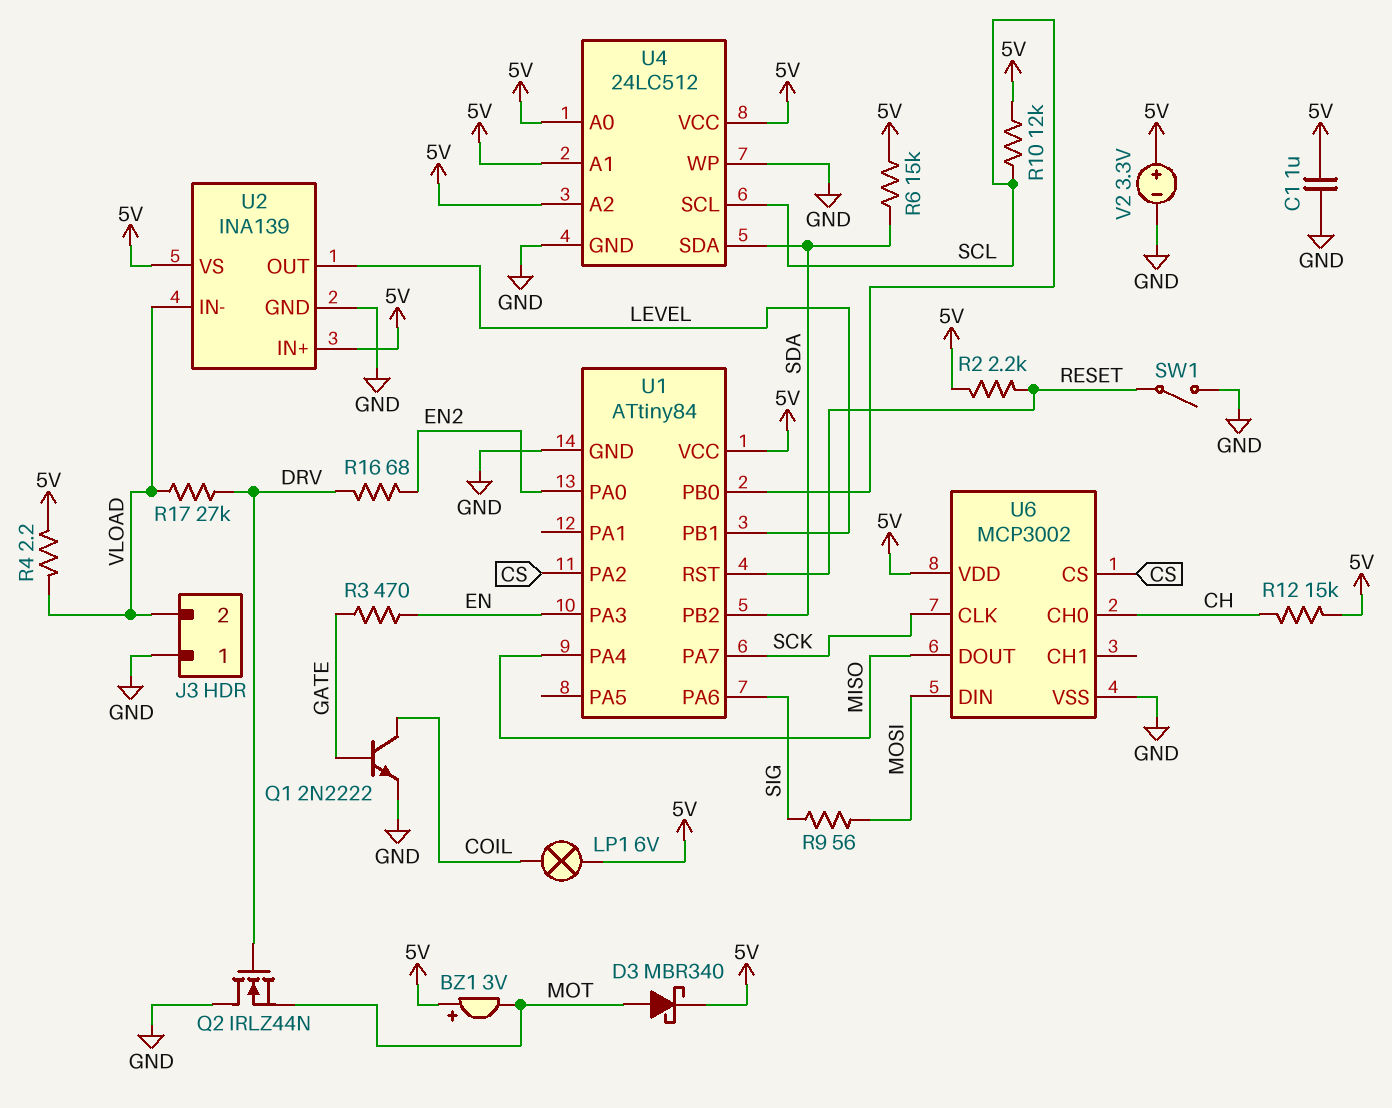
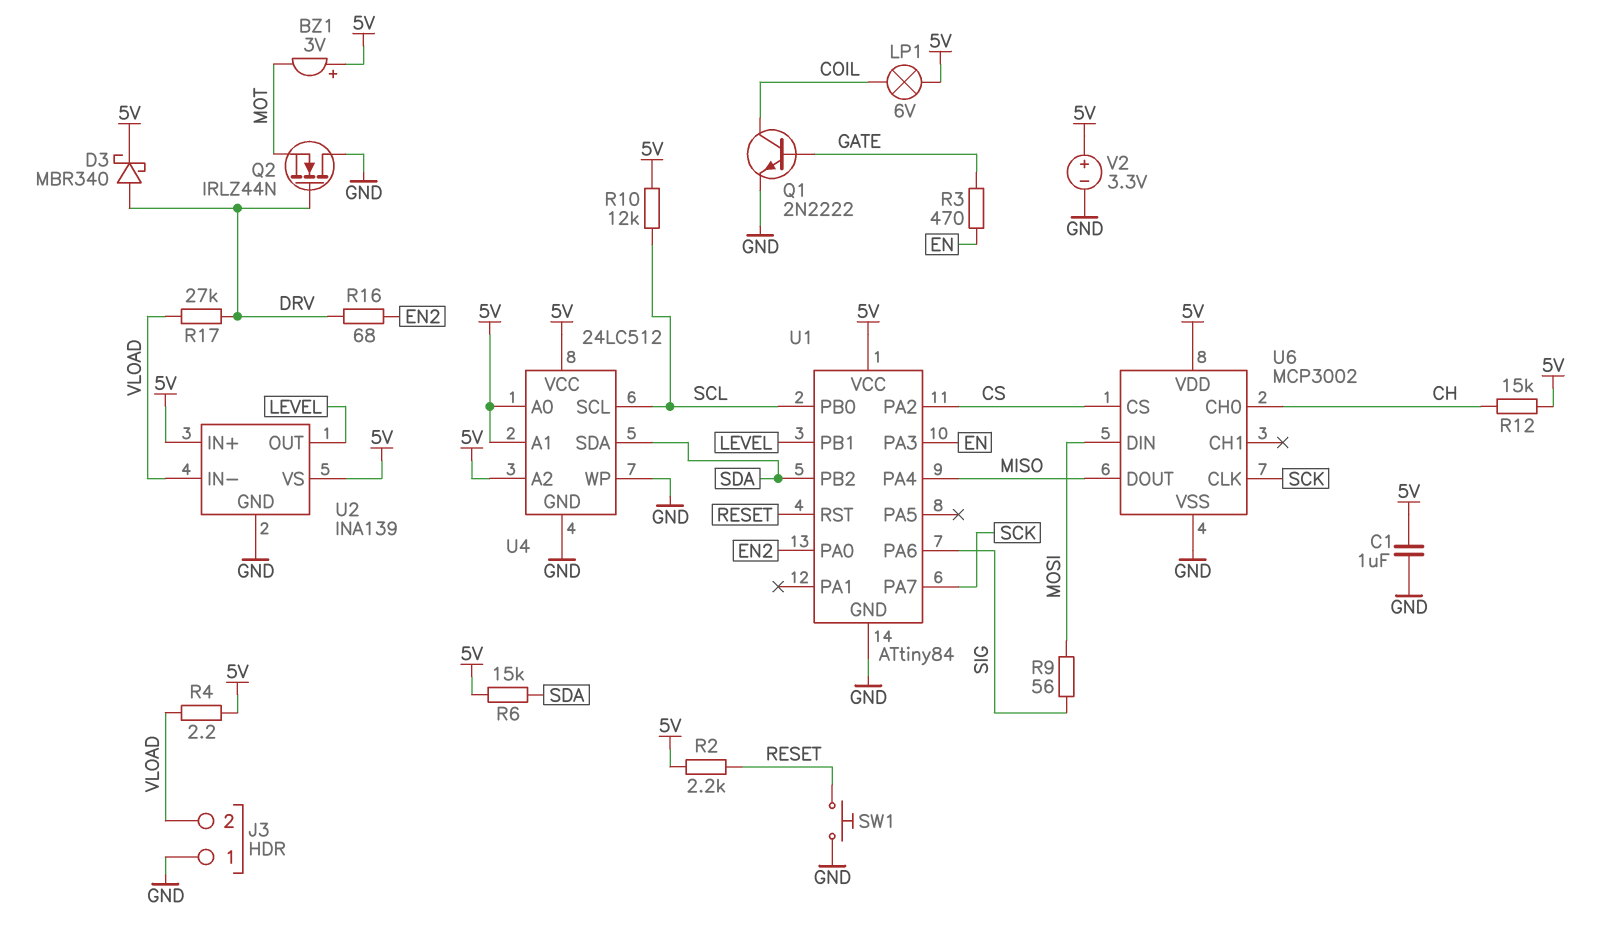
D3: schottky MBR340 (A MOT, K 5V) -> schottky MBR340 (A DRV, K 5V)
SW1: switch (GND, RESET) -> button (GND, RESET)

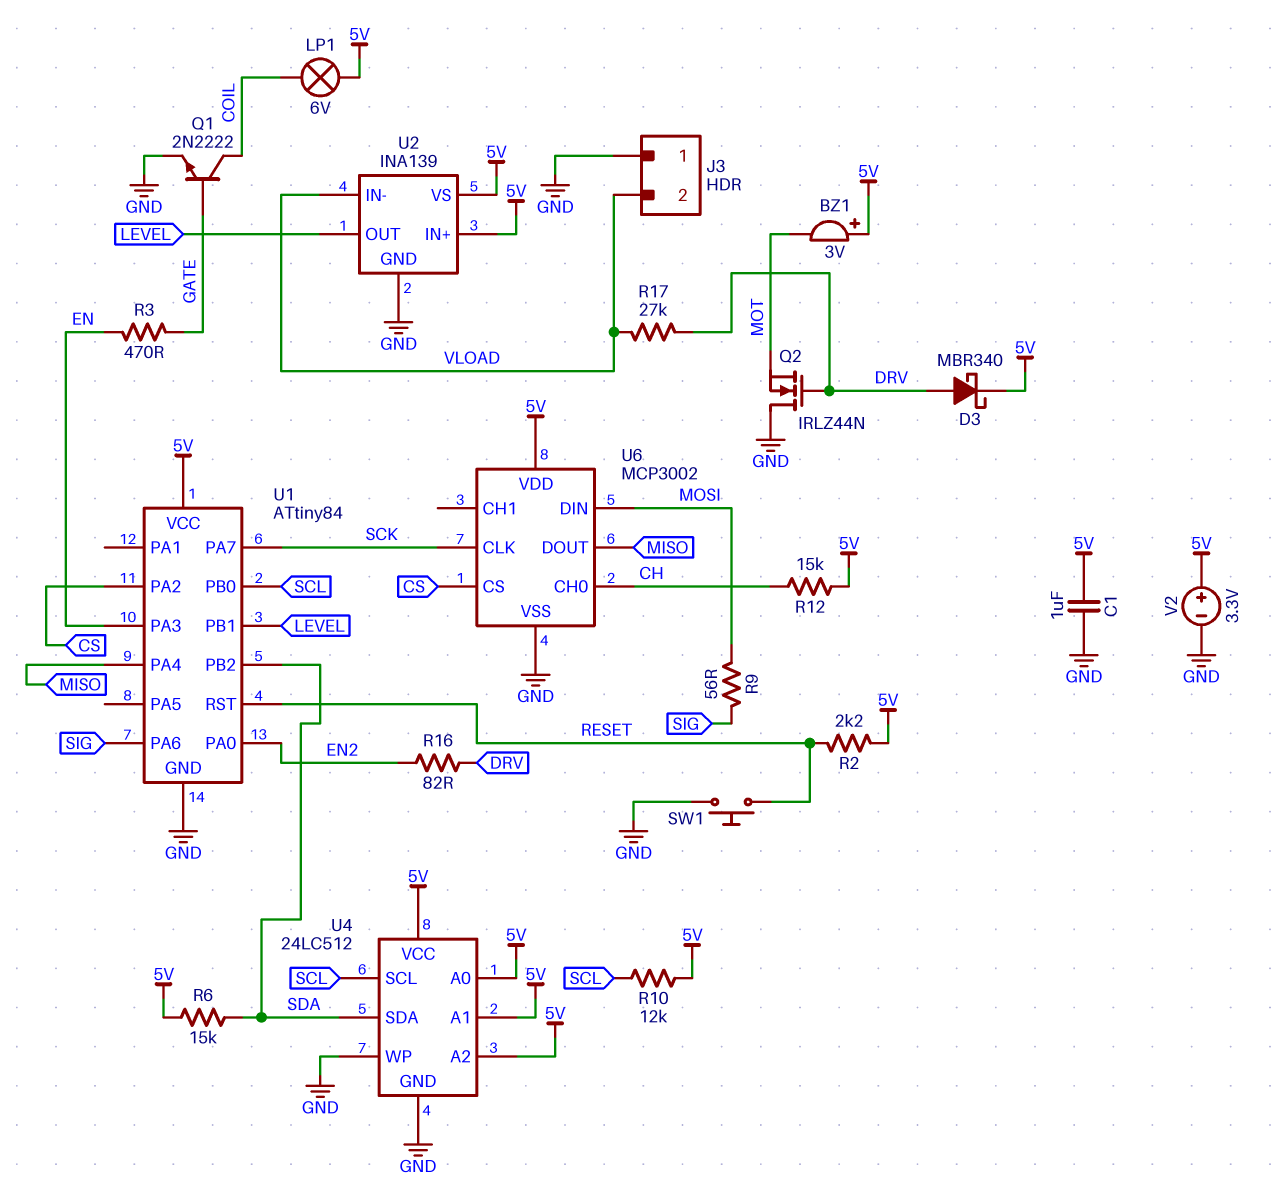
R4: 2.2 (5V, VLOAD) -> none
R16: 68 (DRV, EN2) -> 82 (DRV, EN2)

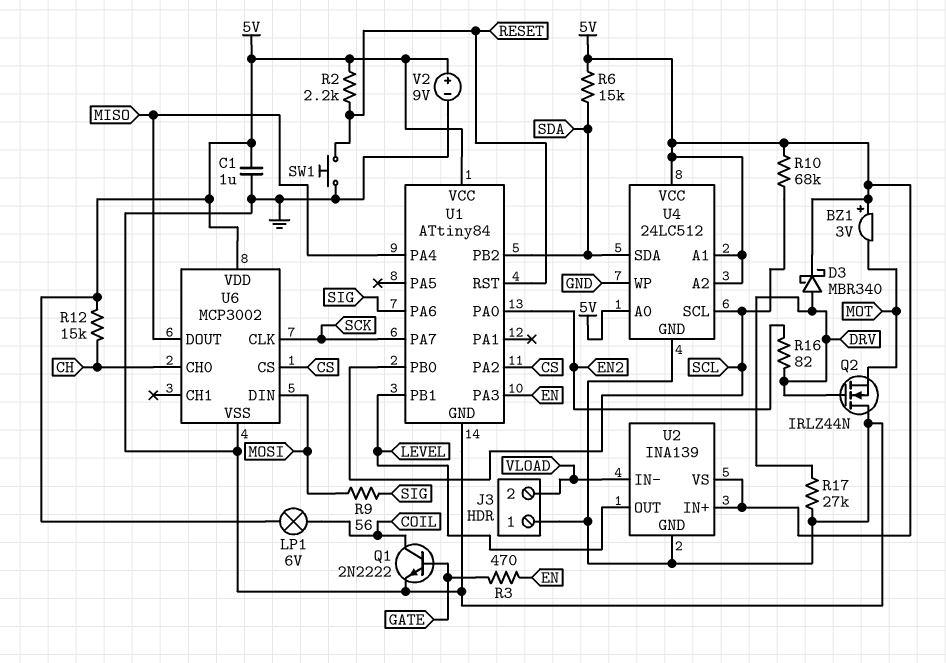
R10: 12k (5V, SCL) -> 68k (5V, SCL)
R17: 27k (DRV, VLOAD) -> 27k (DRV, GND)
V2: 3.3V (plus 5V, minus GND) -> 9V (plus 5V, minus GND)

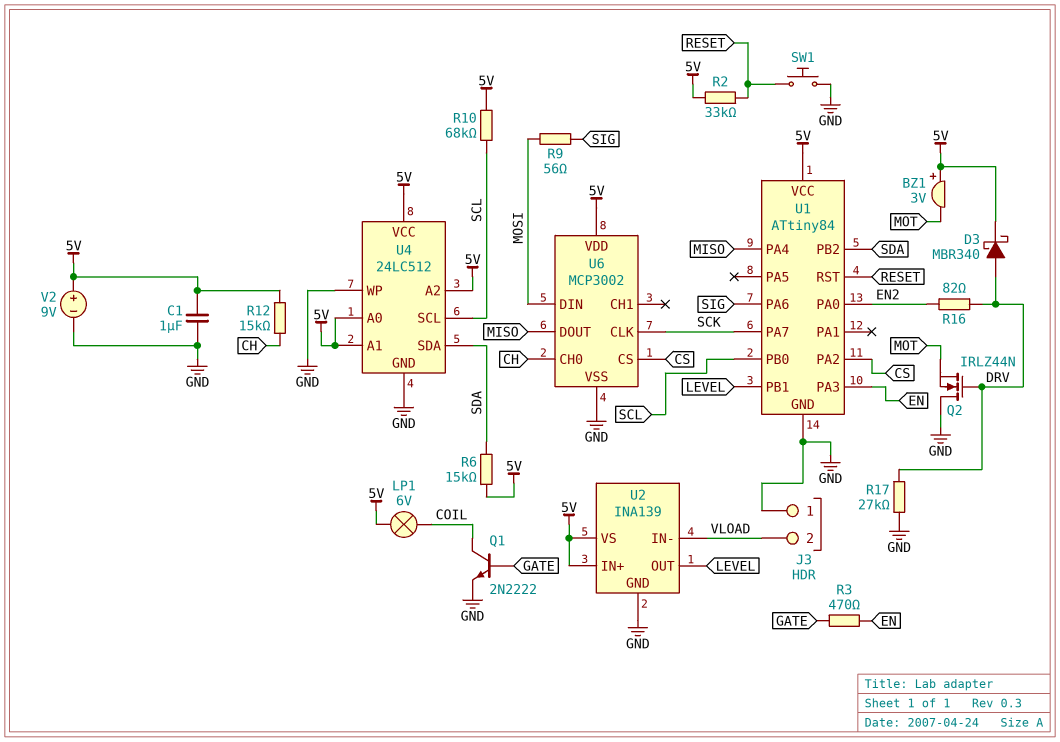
R2: 2.2k (5V, RESET) -> 33k (5V, RESET)

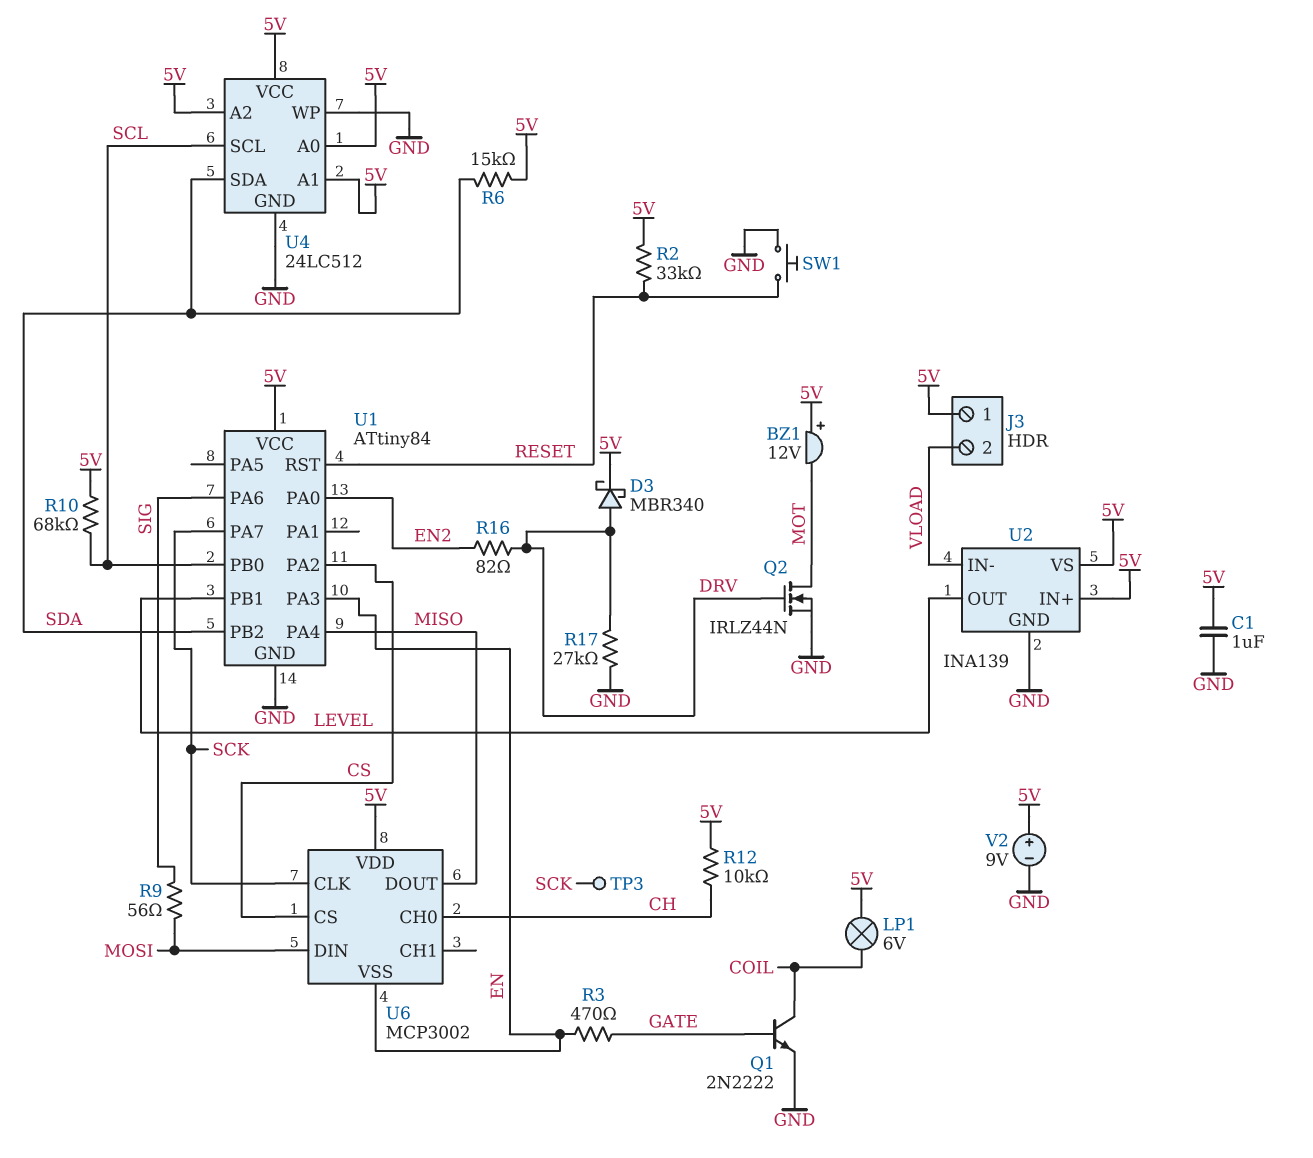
BZ1: buzzer 3V (plus 5V, minus MOT) -> buzzer 12V (plus 5V, minus MOT)
J3 pin 1: GND -> 5V
Q2: NMOS IRLZ44N (G DRV, D GND, S MOT) -> NMOS IRLZ44N (G DRV, D MOT, S GND)
R12: 15k (5V, CH) -> 10k (5V, CH)
TP3: none -> test point (SCK)
U6 pin VSS: GND -> EN

